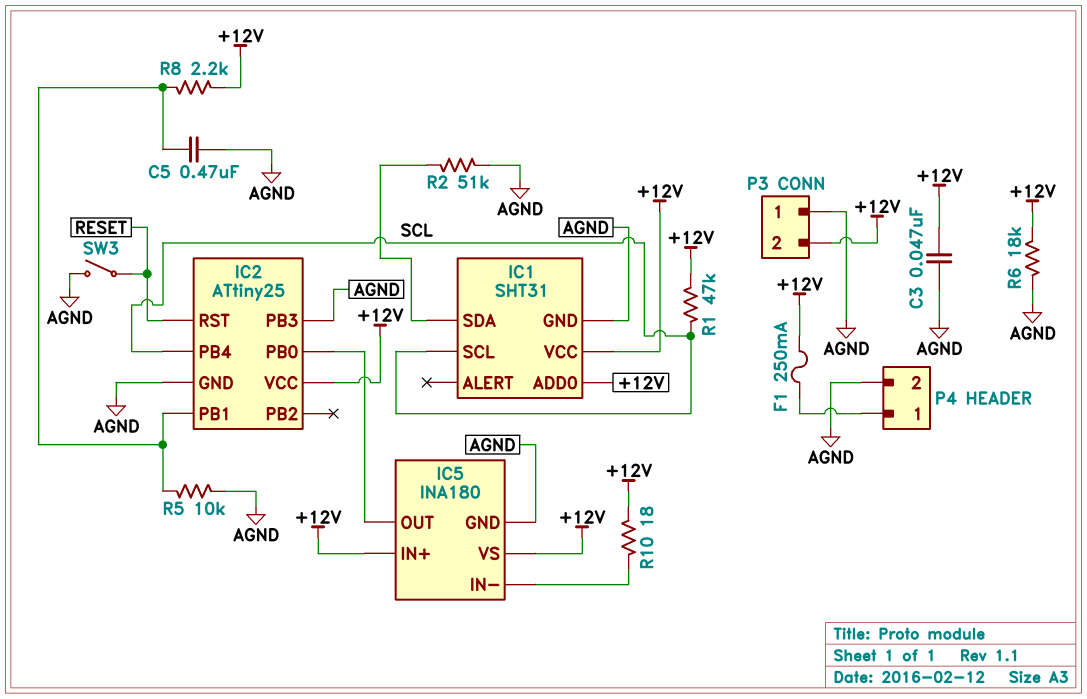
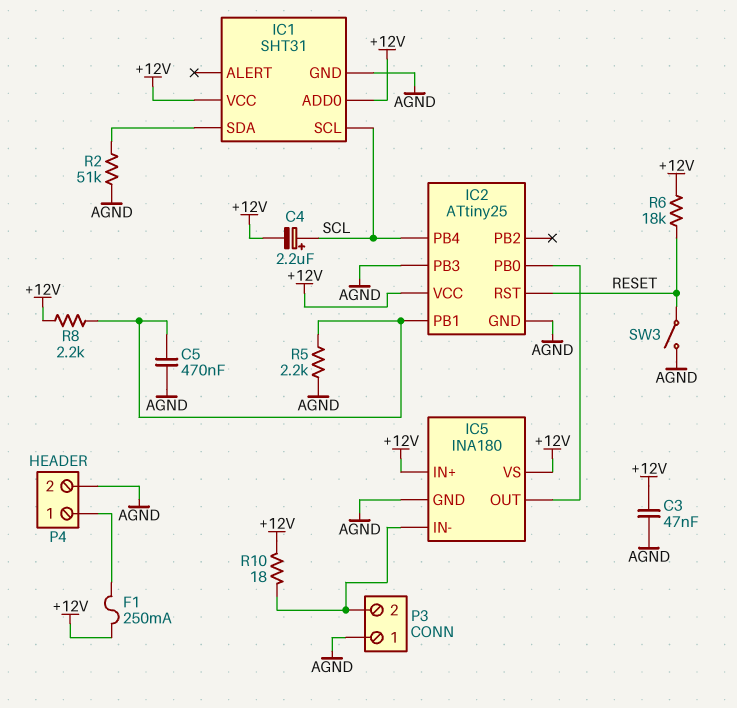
C4: none -> 2.2uF (plus SCL, minus +12V)
P3 pin 2: +12V -> IC5/IN-
R1: 47k (+12V, SCL) -> none
R5: 10k (AGND, IC2/PB1) -> 2.2k (AGND, IC2/PB1)
R6: 18k (+12V, AGND) -> 18k (+12V, RESET)

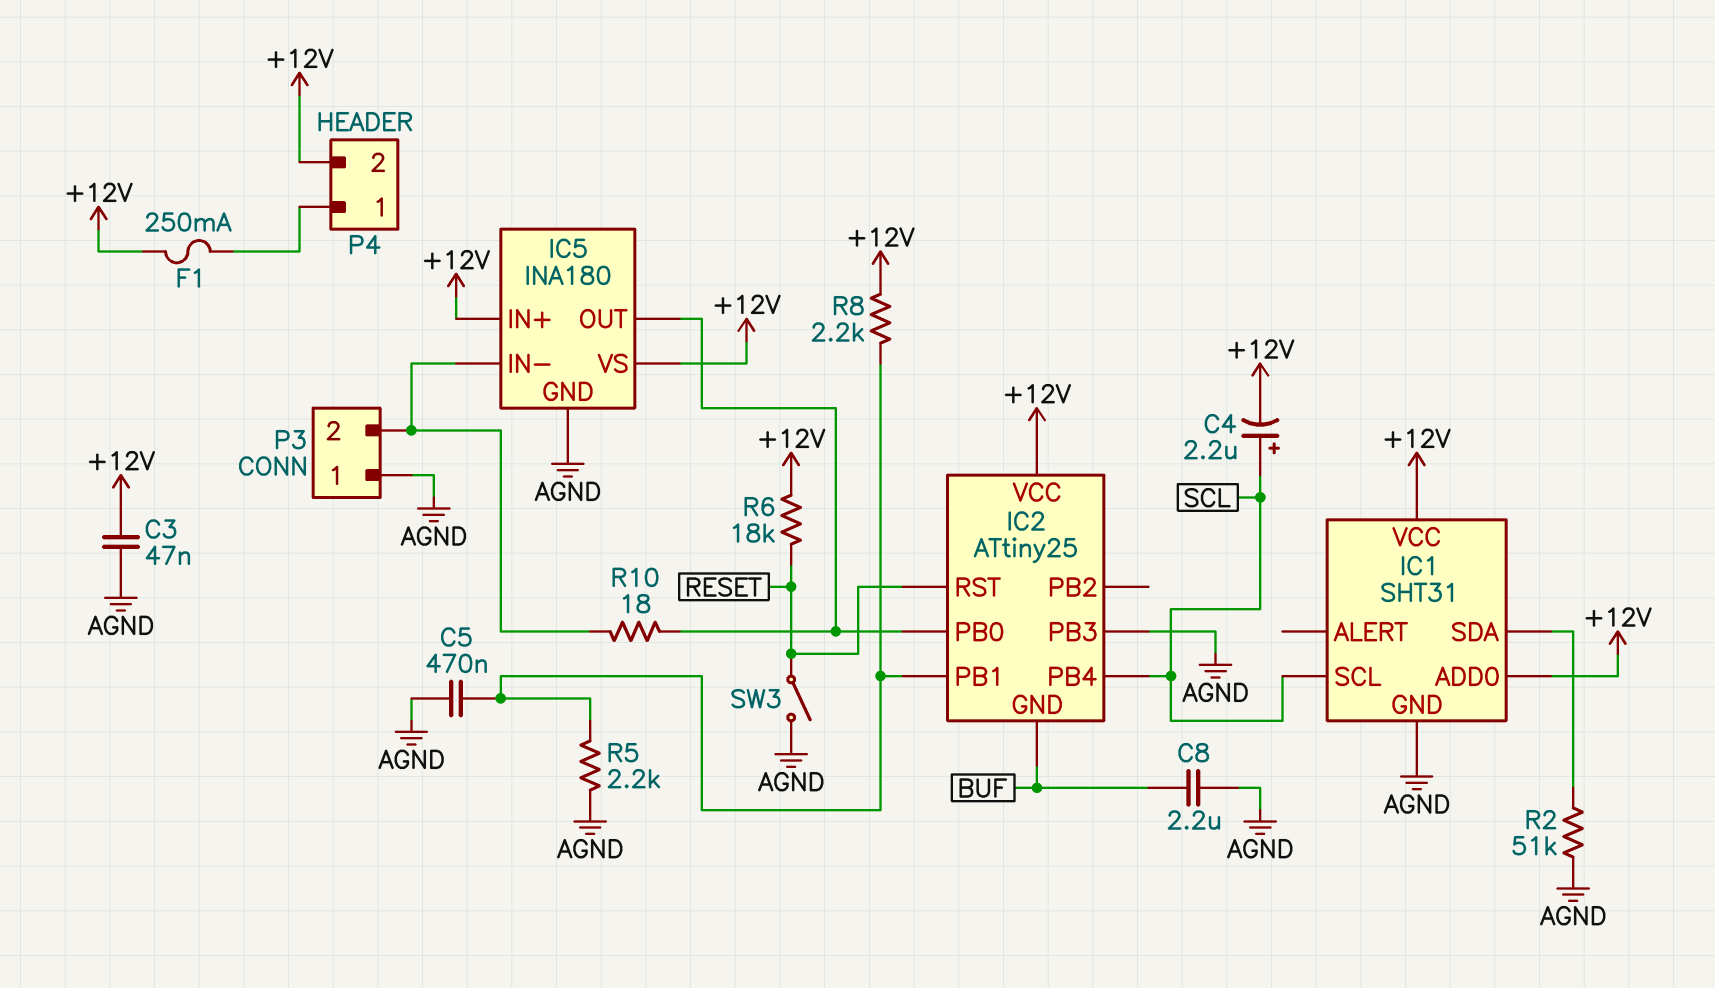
C8: none -> 2.2uF (AGND, BUF)
IC2 pin GND: AGND -> BUF
P4 pin 2: AGND -> +12V
R10: 18 (+12V, IC5/IN-) -> 18 (IC2/PB0, IC5/IN-)

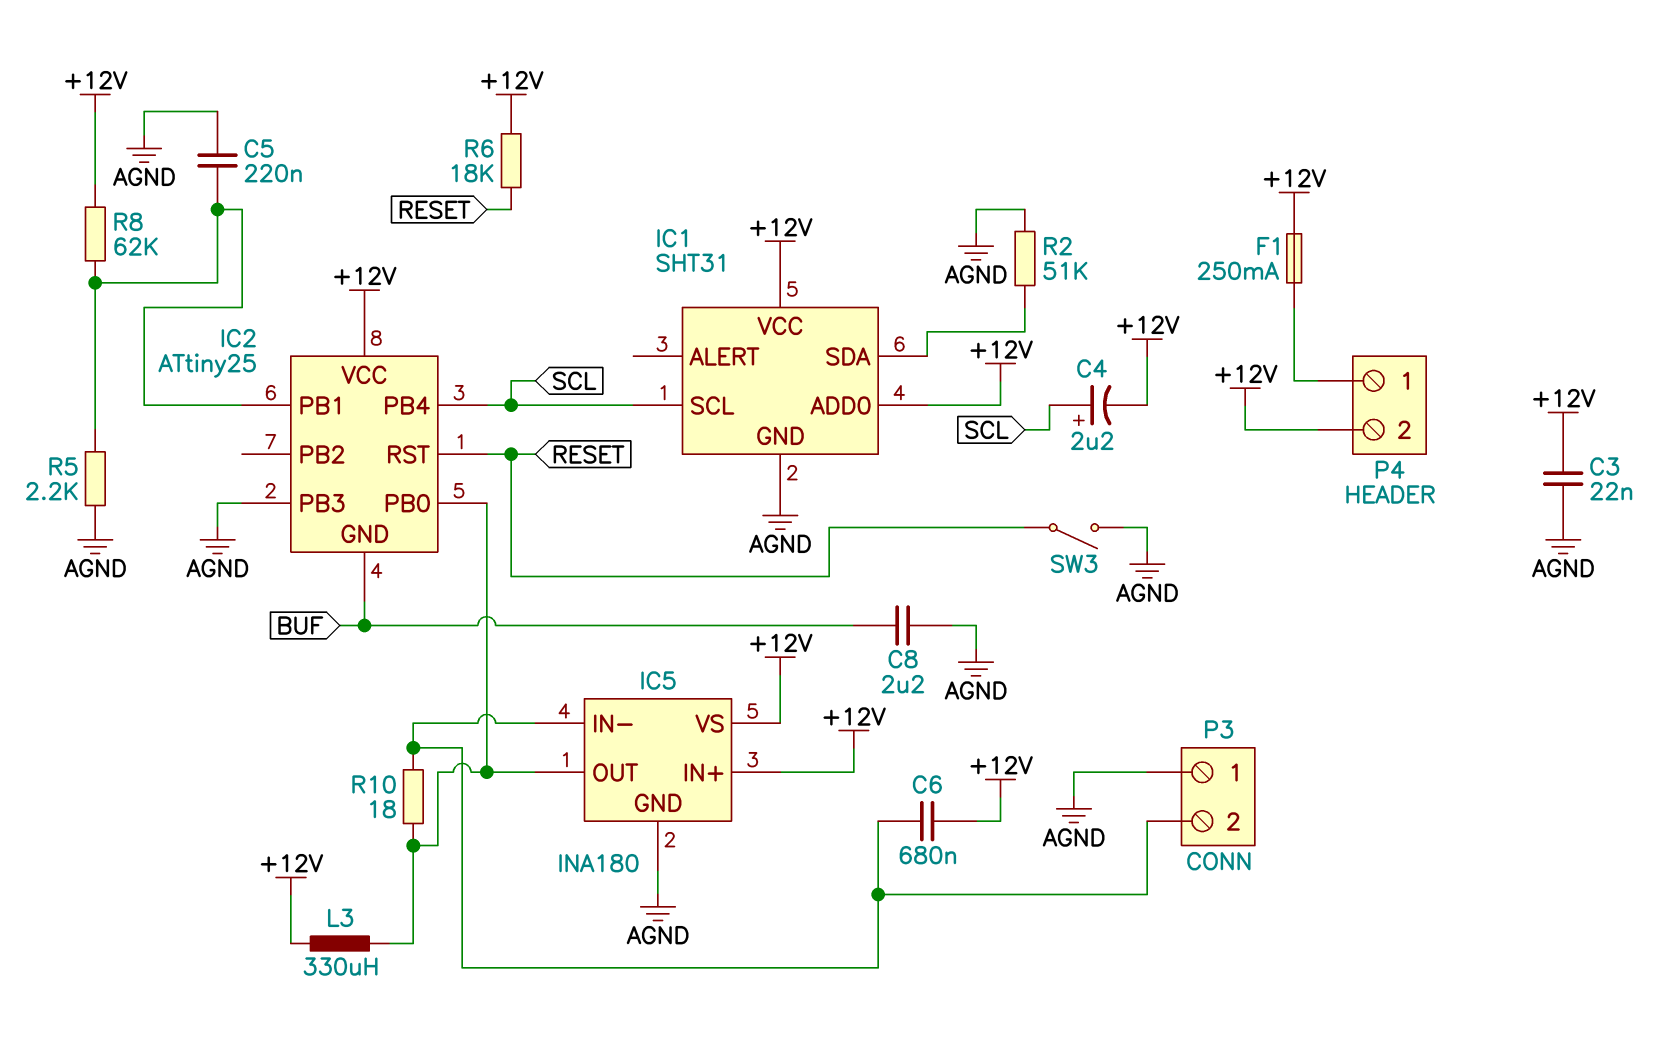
C3: 47nF (+12V, AGND) -> 22nF (+12V, AGND)
C5: 470nF (AGND, IC2/PB1) -> 220nF (AGND, IC2/PB1)
C6: none -> 680nF (+12V, IC5/IN-)
L3: none -> 330uH (+12V, IC2/PB0)
R8: 2.2k (+12V, IC2/PB1) -> 62k (+12V, IC2/PB1)

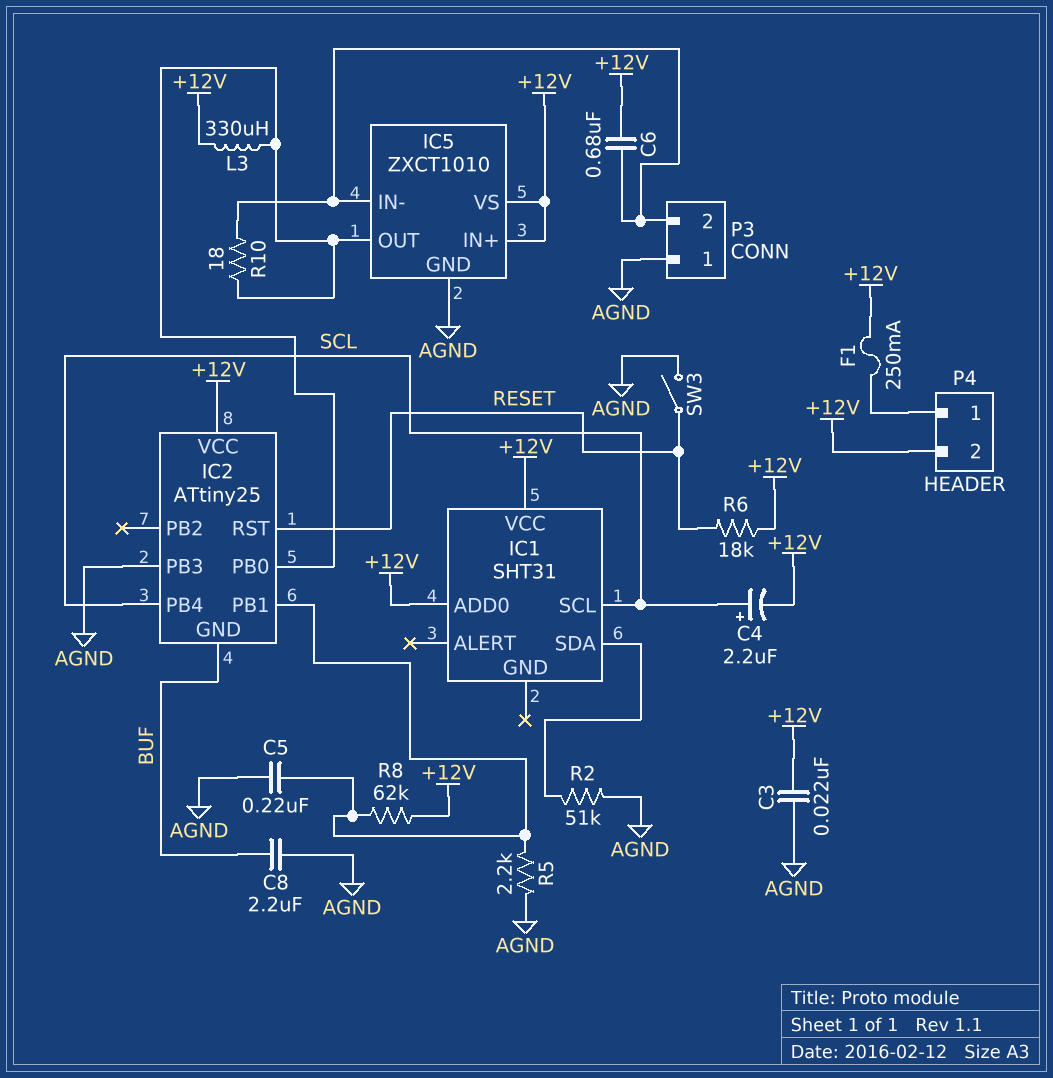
IC1 pin GND: AGND -> none
IC5: INA180 -> ZXCT1010

